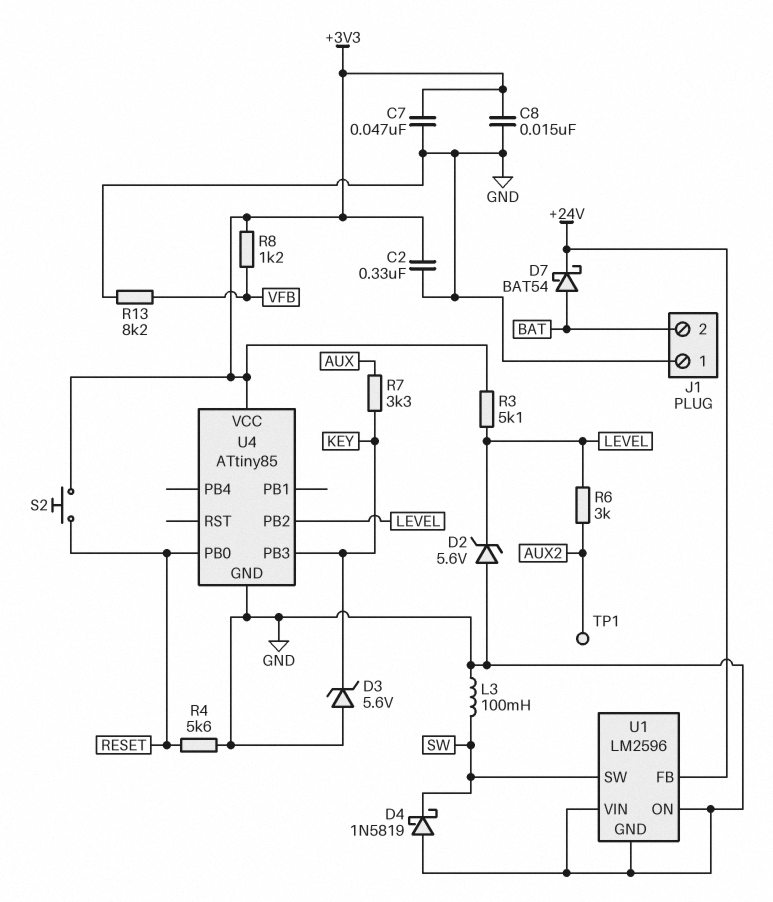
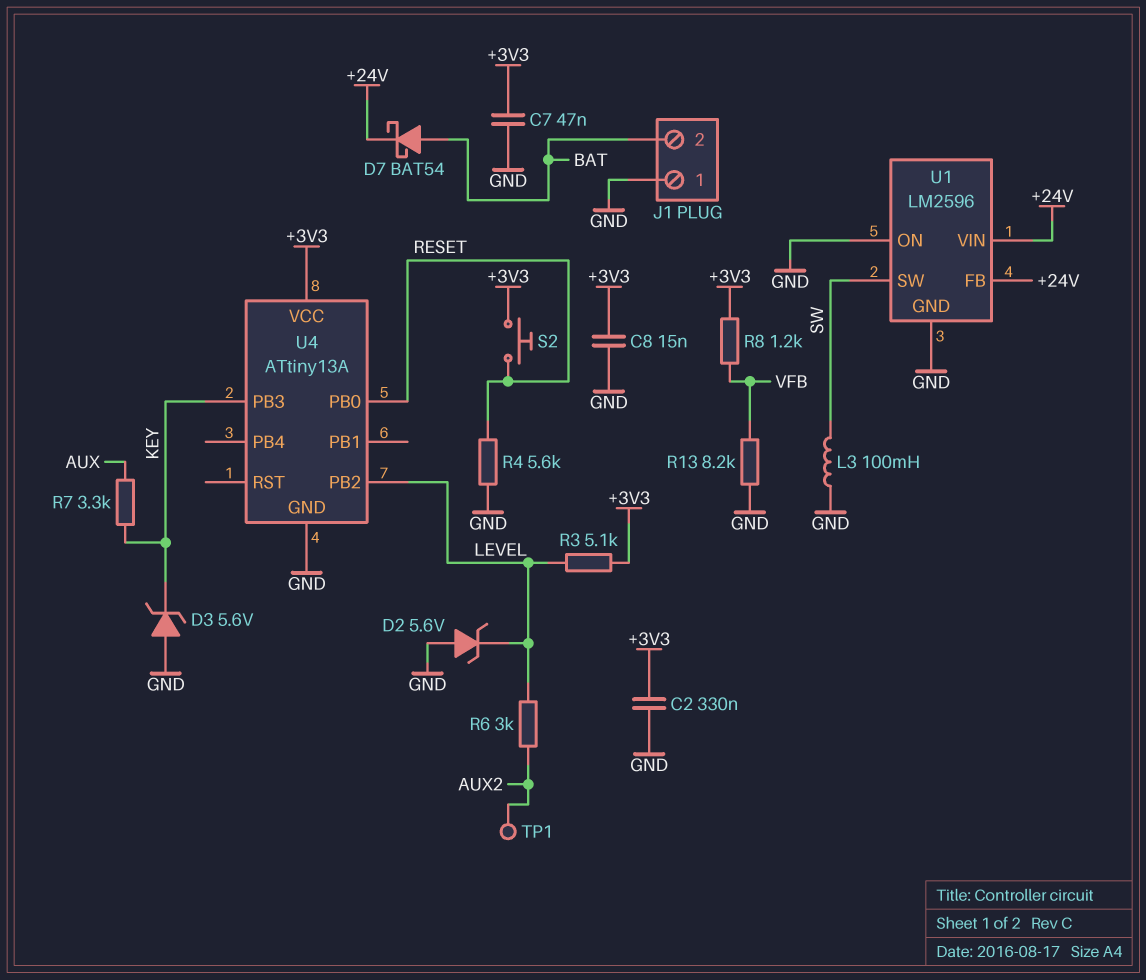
D4: schottky 1N5819 (A GND, K SW) -> none
U1 pin VIN: GND -> +24V
U4: ATtiny85 -> ATtiny13A

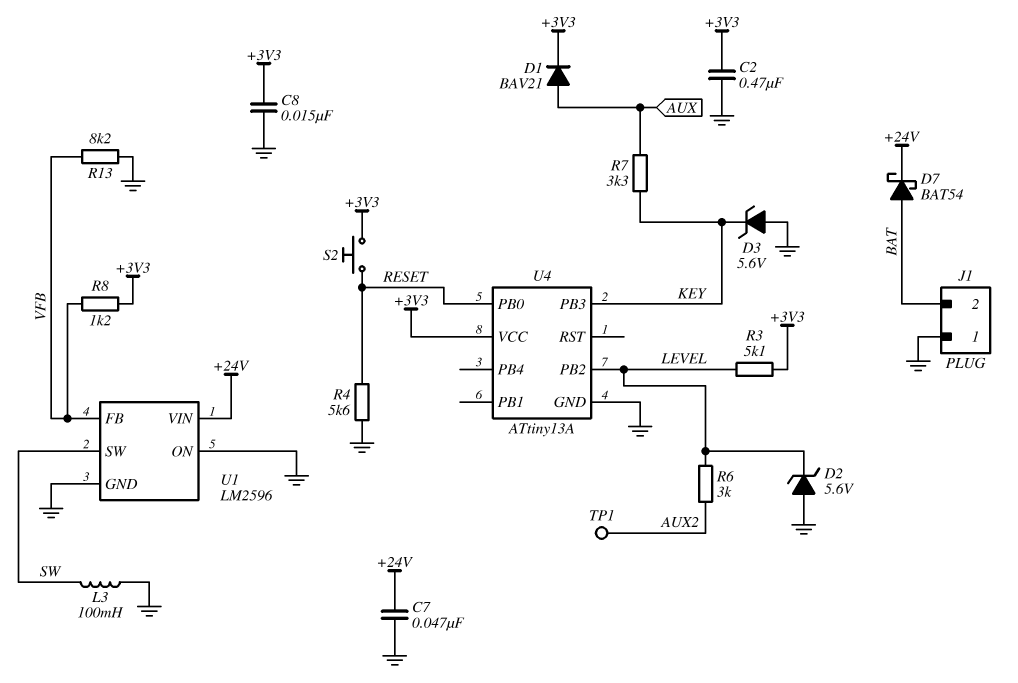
C2: 330nF (+3V3, GND) -> 470nF (+3V3, GND)
C7: 47nF (+3V3, GND) -> 47nF (+24V, GND)
D1: none -> diode BAV21 (A AUX, K +3V3)
U1 pin FB: +24V -> VFB

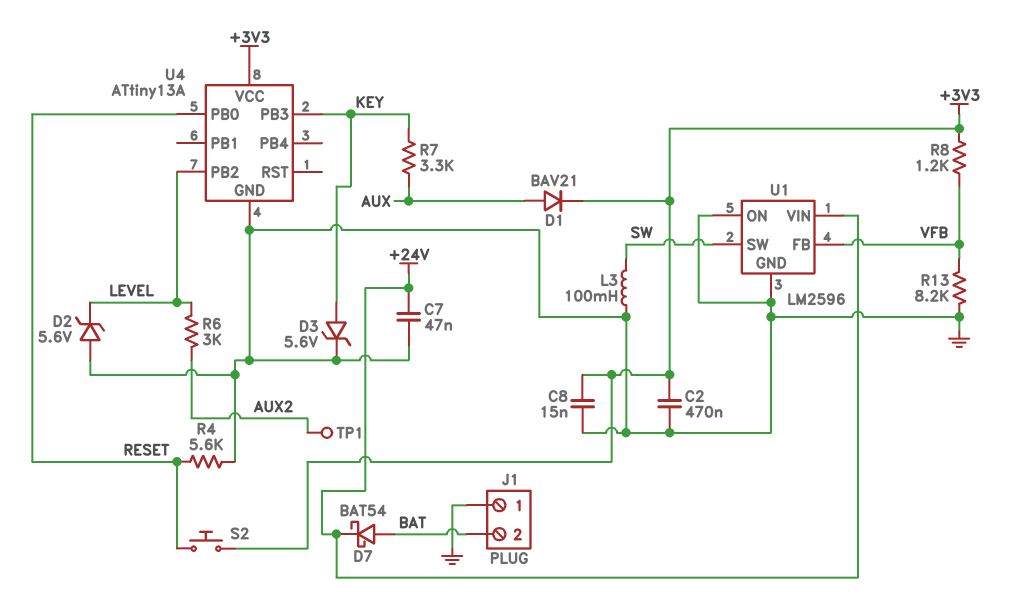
D3: zener 5.6V (A GND, K KEY) -> zener 5.6V (A KEY, K GND)
R3: 5.1k (+3V3, LEVEL) -> none

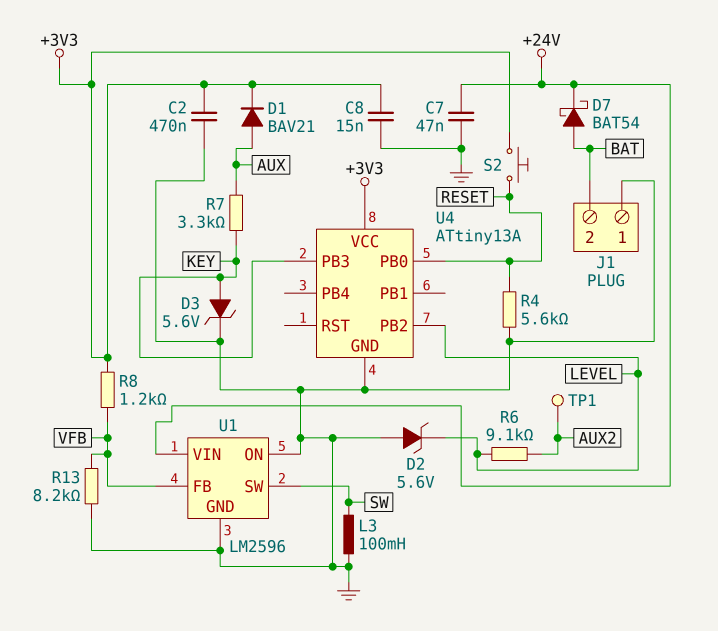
R6: 3k (AUX2, LEVEL) -> 9.1k (AUX2, LEVEL)

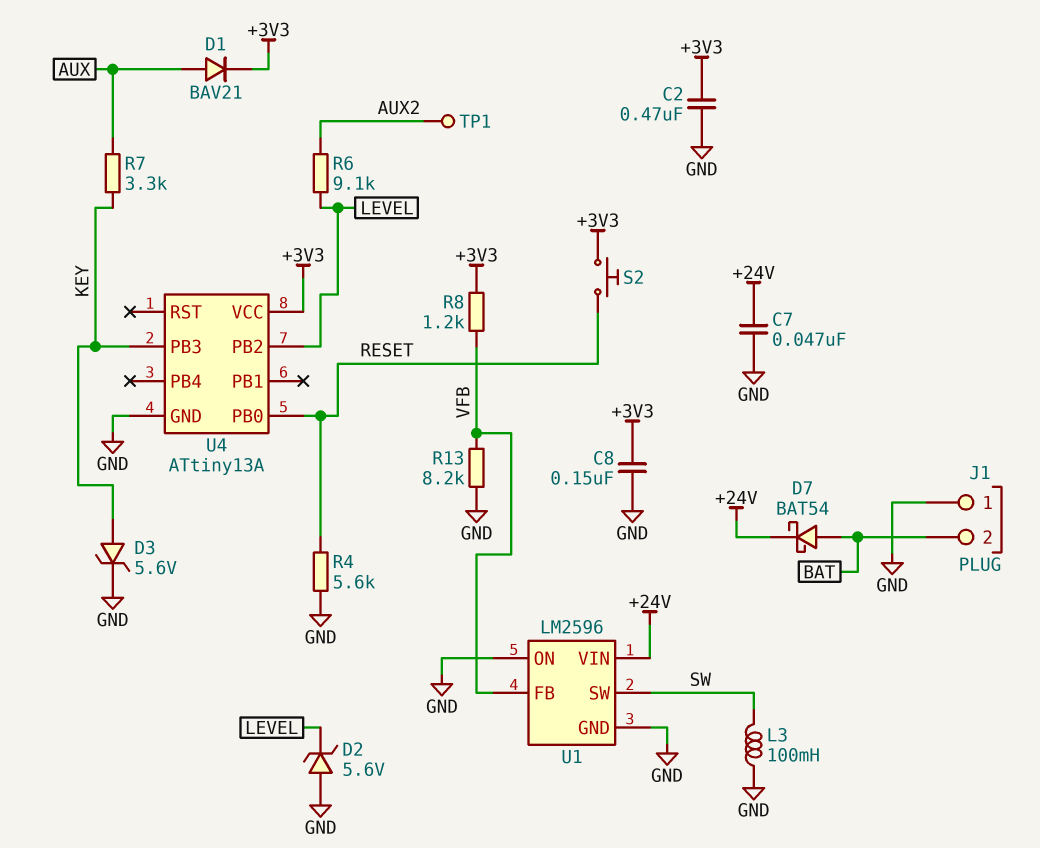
C8: 15nF (+3V3, GND) -> 150nF (+3V3, GND)

